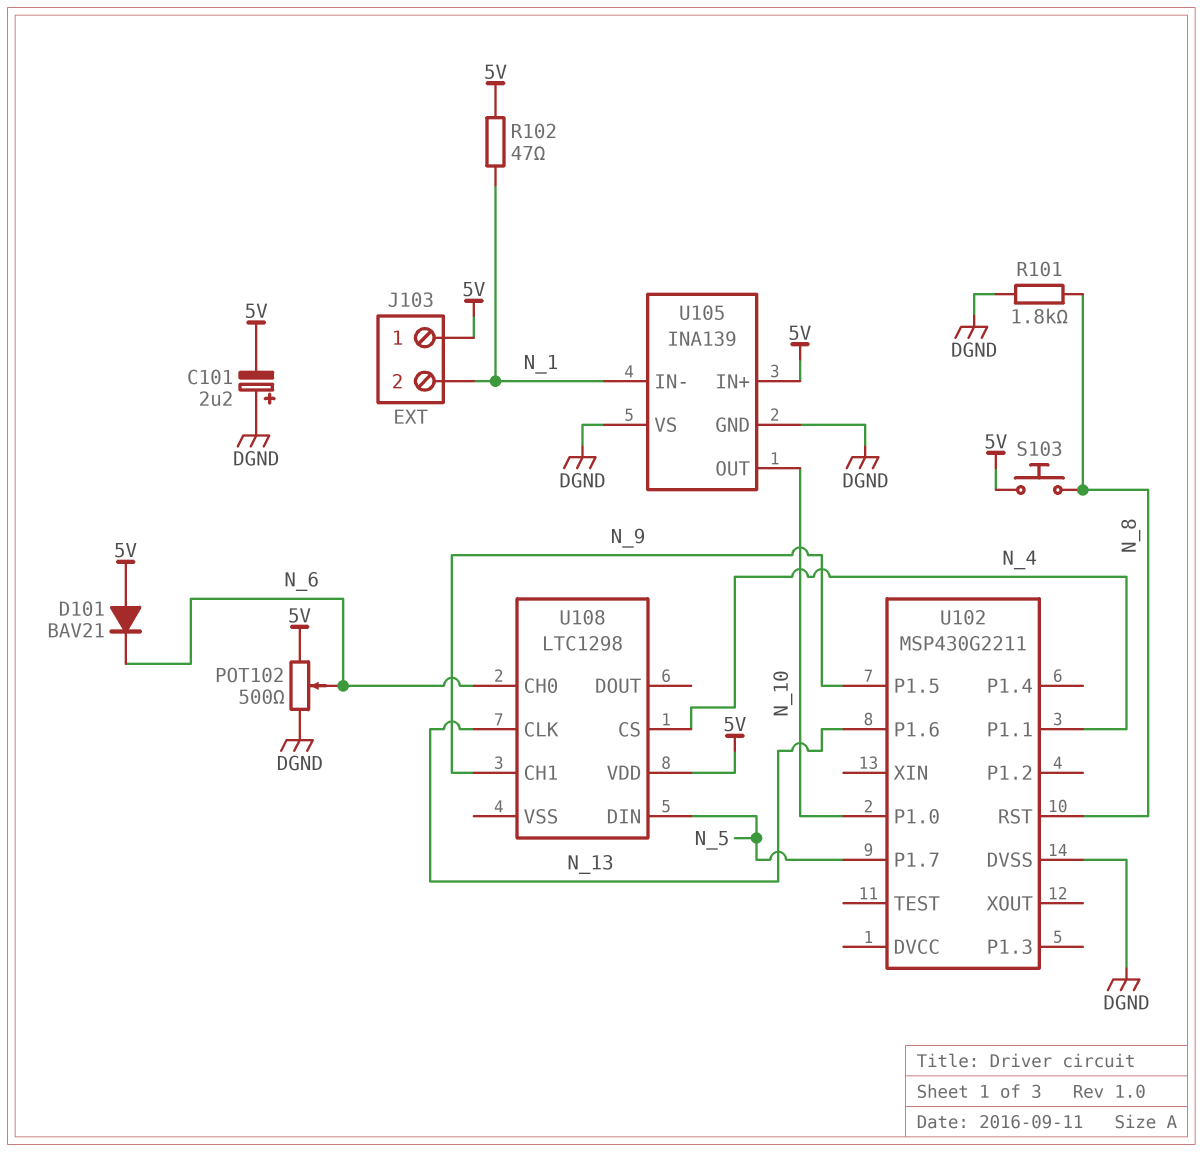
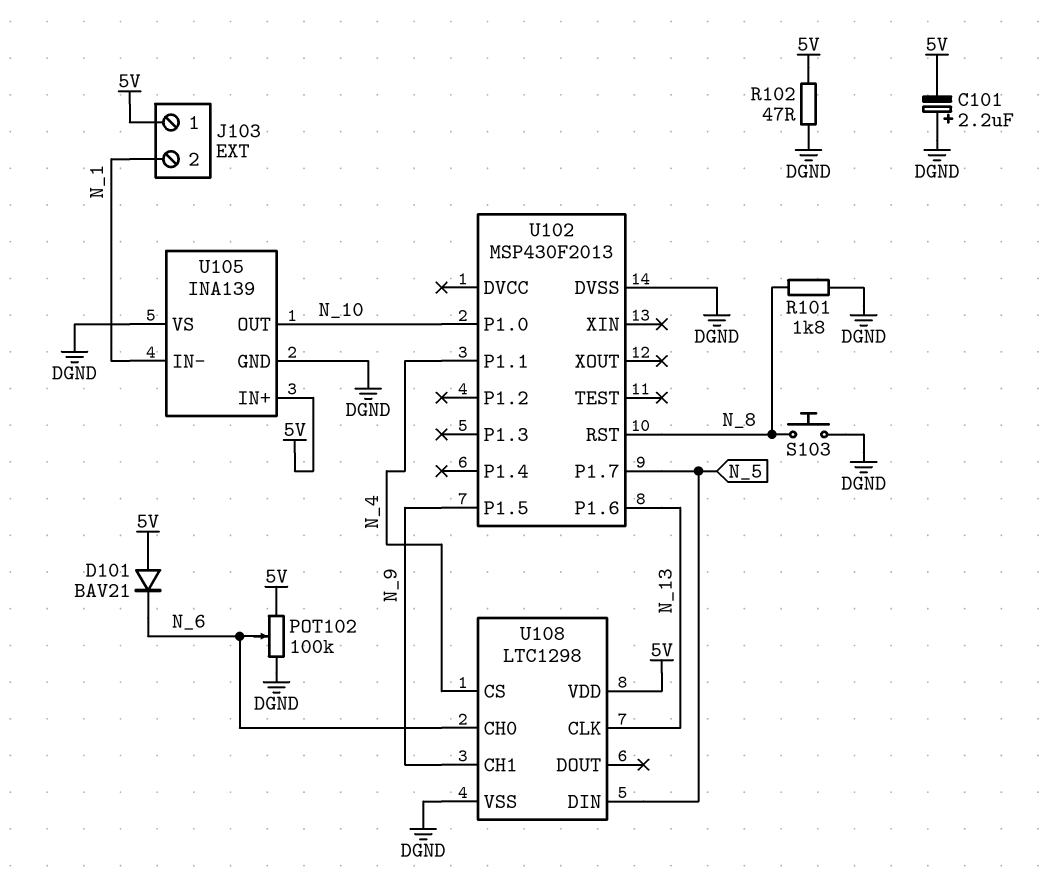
POT102: 500 (5V, DGND, wiper N_6) -> 100k (5V, DGND, wiper N_6)
R102: 47 (5V, N_1) -> 47 (5V, DGND)
S103: button (5V, N_8) -> button (DGND, N_8)
U102: MSP430G2211 -> MSP430F2013
U108 pin VSS: none -> DGND

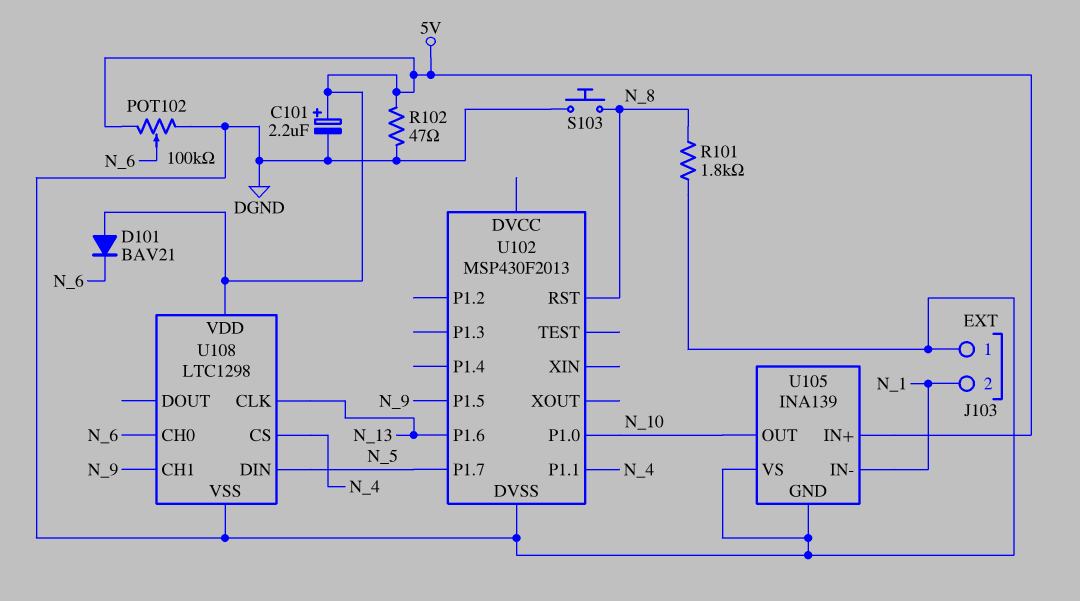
C101: 2.2uF (plus DGND, minus 5V) -> 2.2uF (plus 5V, minus DGND)
J103 pin 1: 5V -> DGND

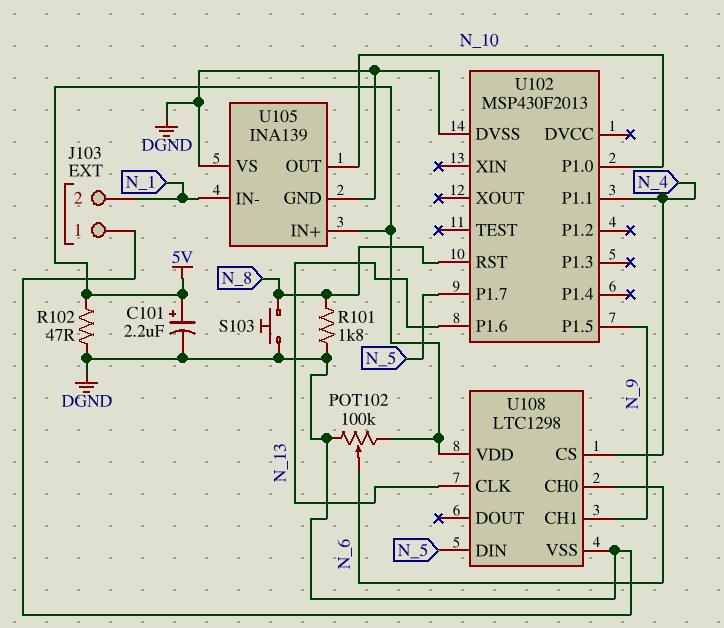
D101: diode BAV21 (A 5V, K N_6) -> none

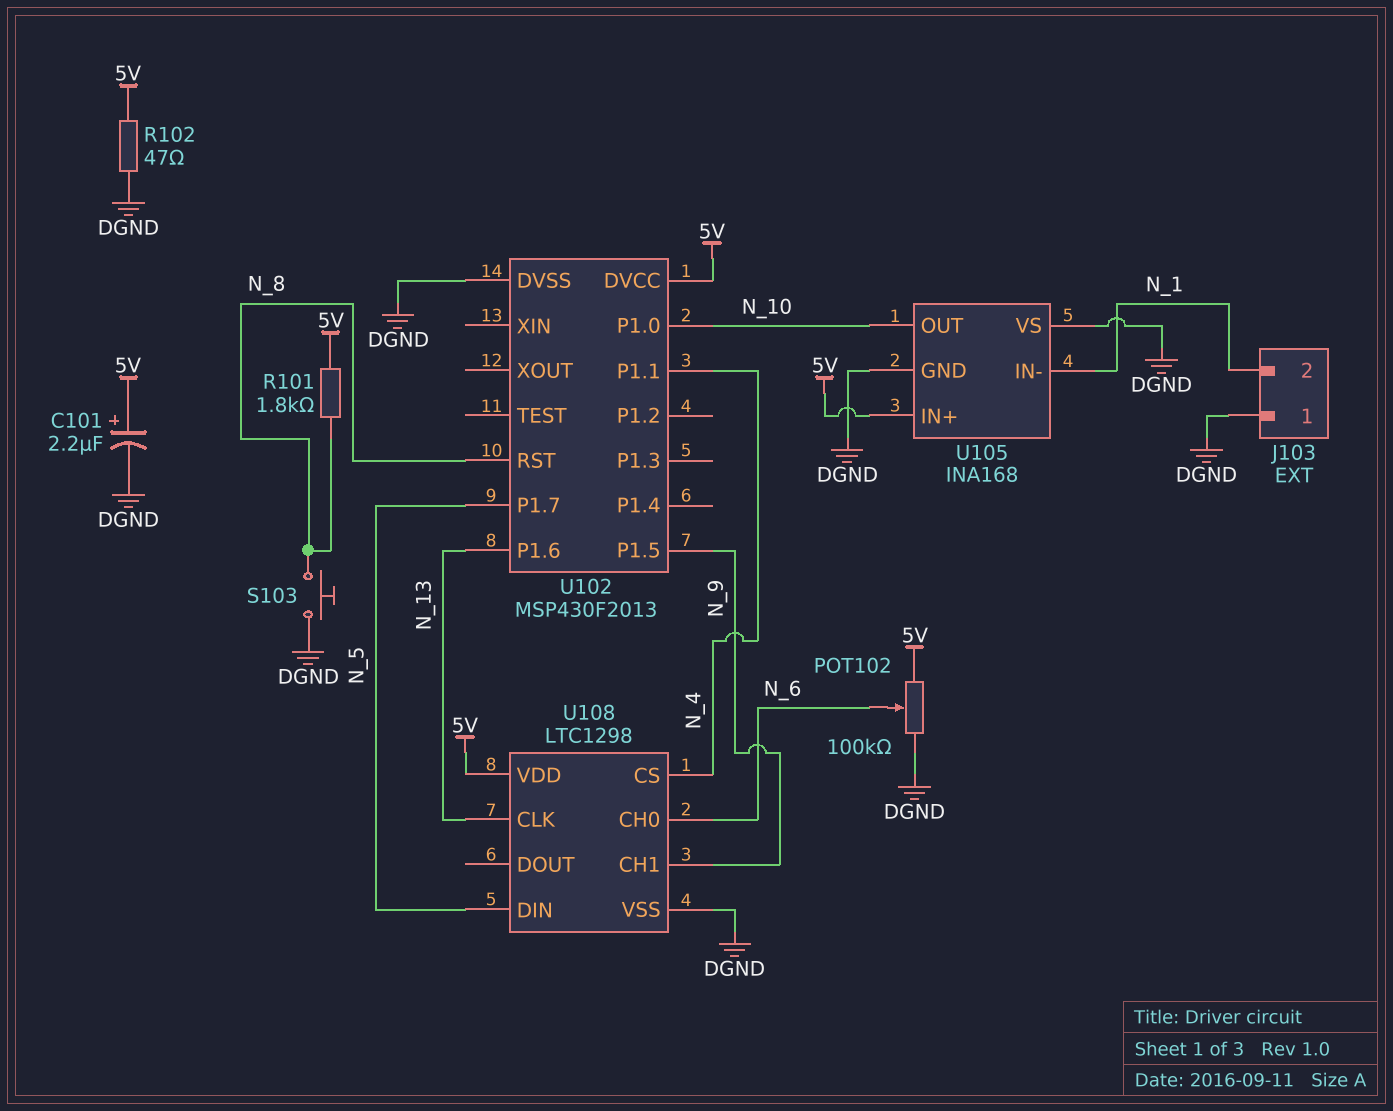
R101: 1.8k (DGND, N_8) -> 1.8k (5V, N_8)
U102 pin DVCC: none -> 5V
U105: INA139 -> INA168

